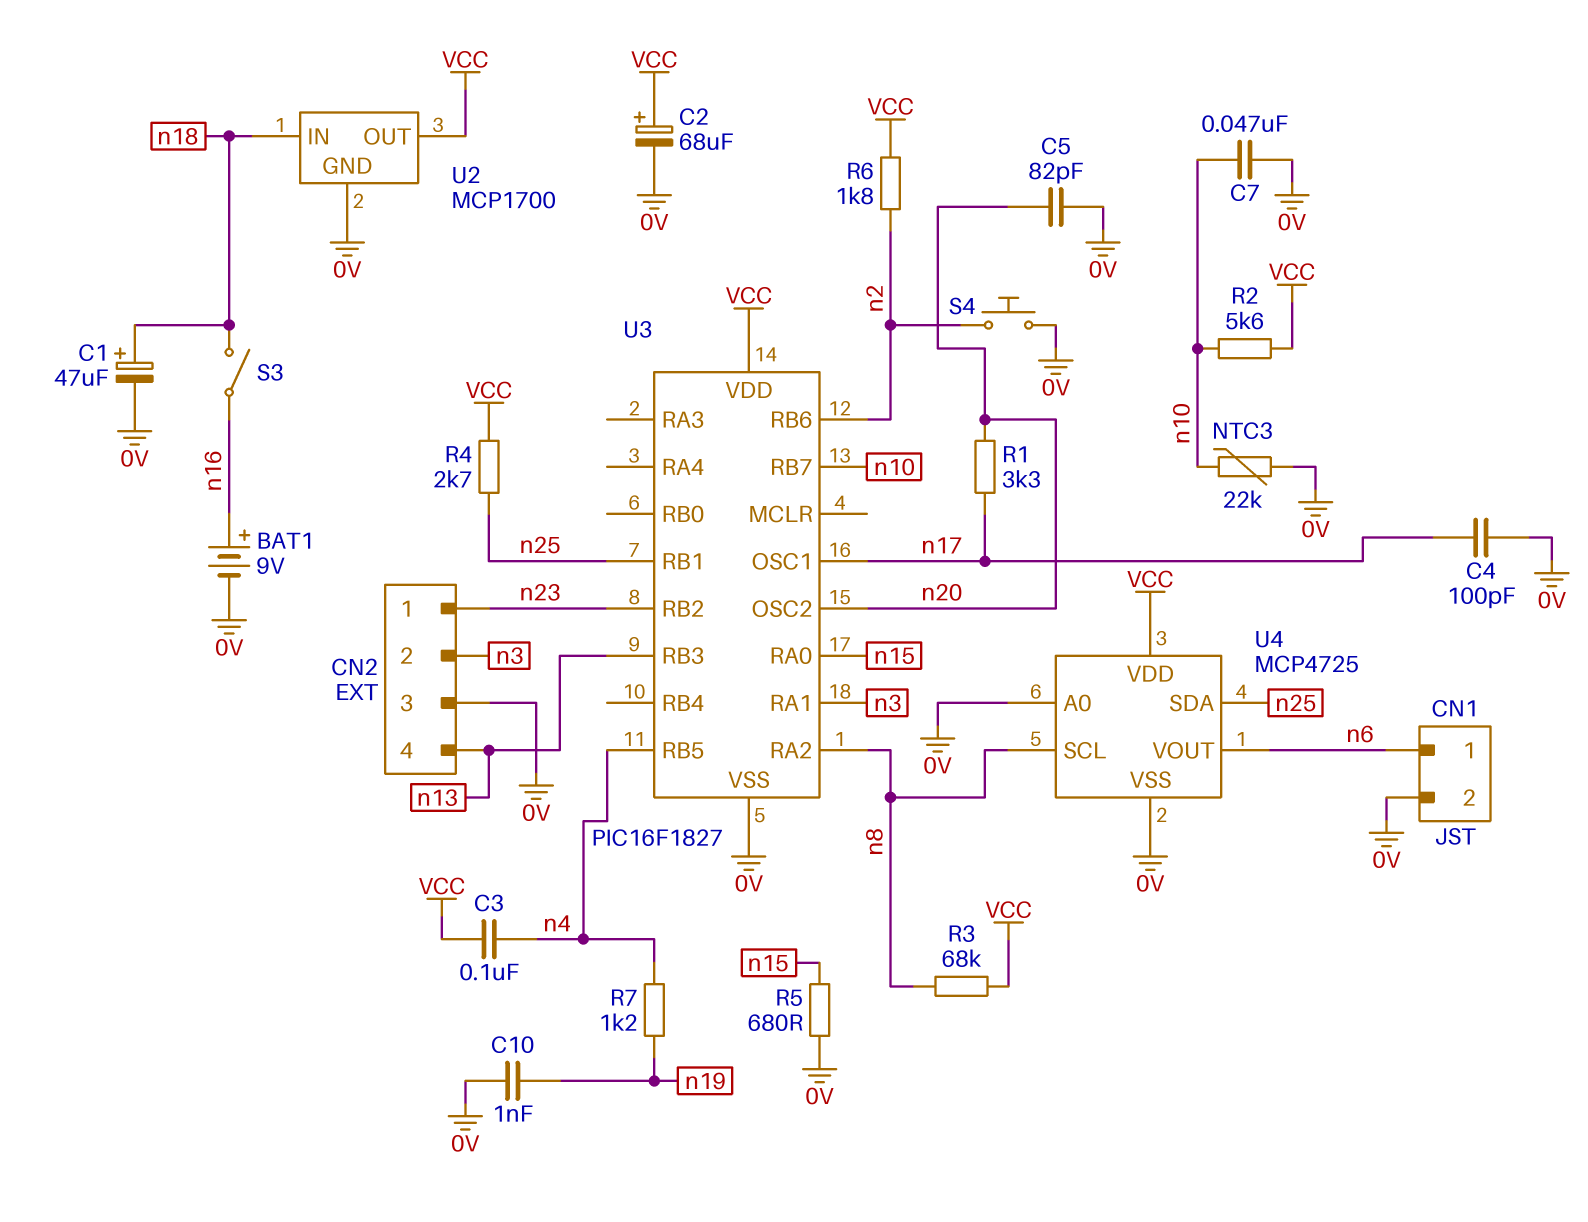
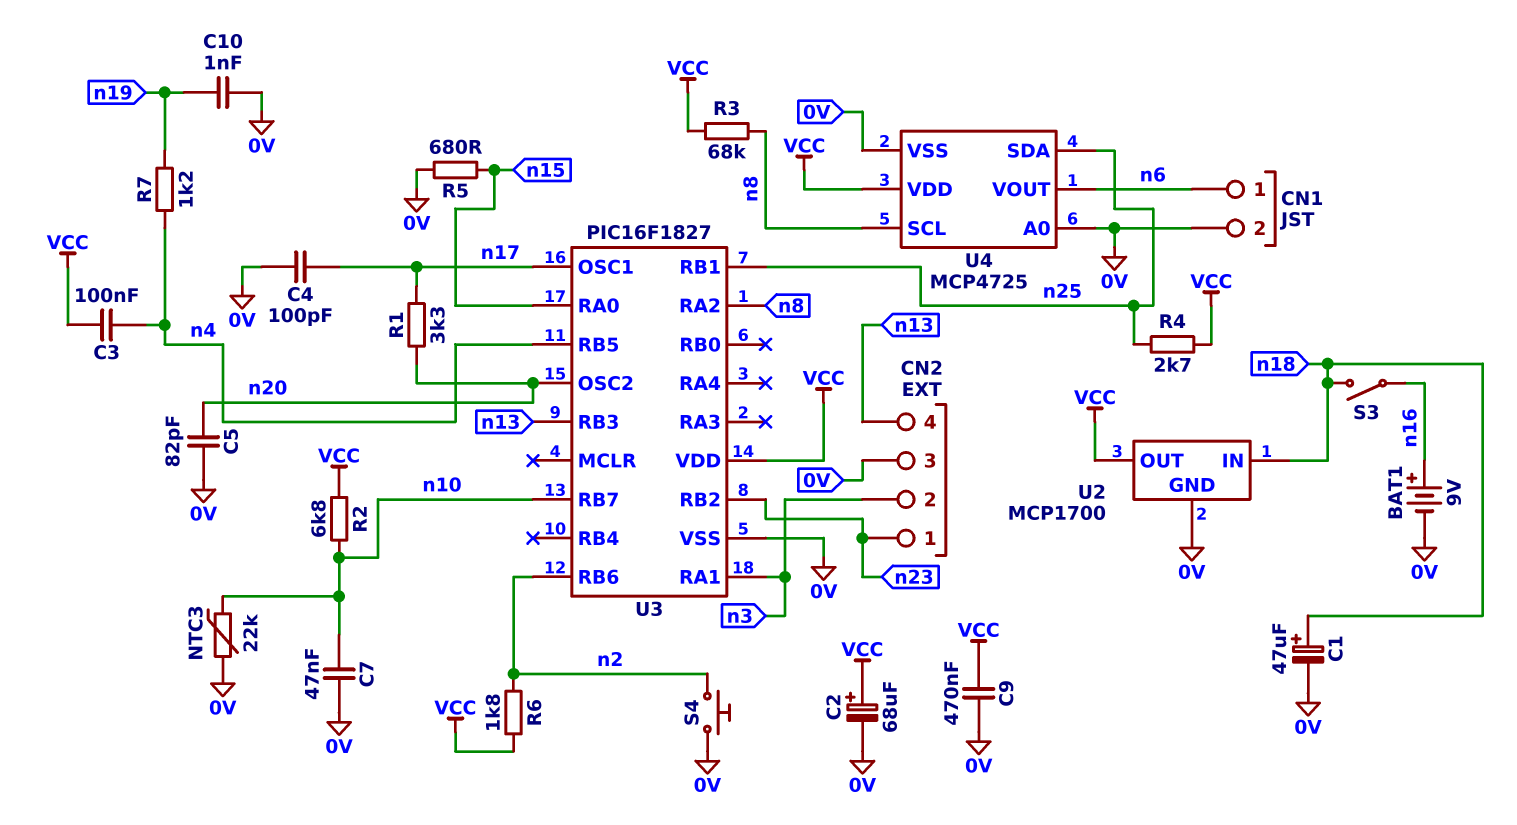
C9: none -> 470nF (0V, VCC)
R2: 5.6k (VCC, n10) -> 6.8k (VCC, n10)

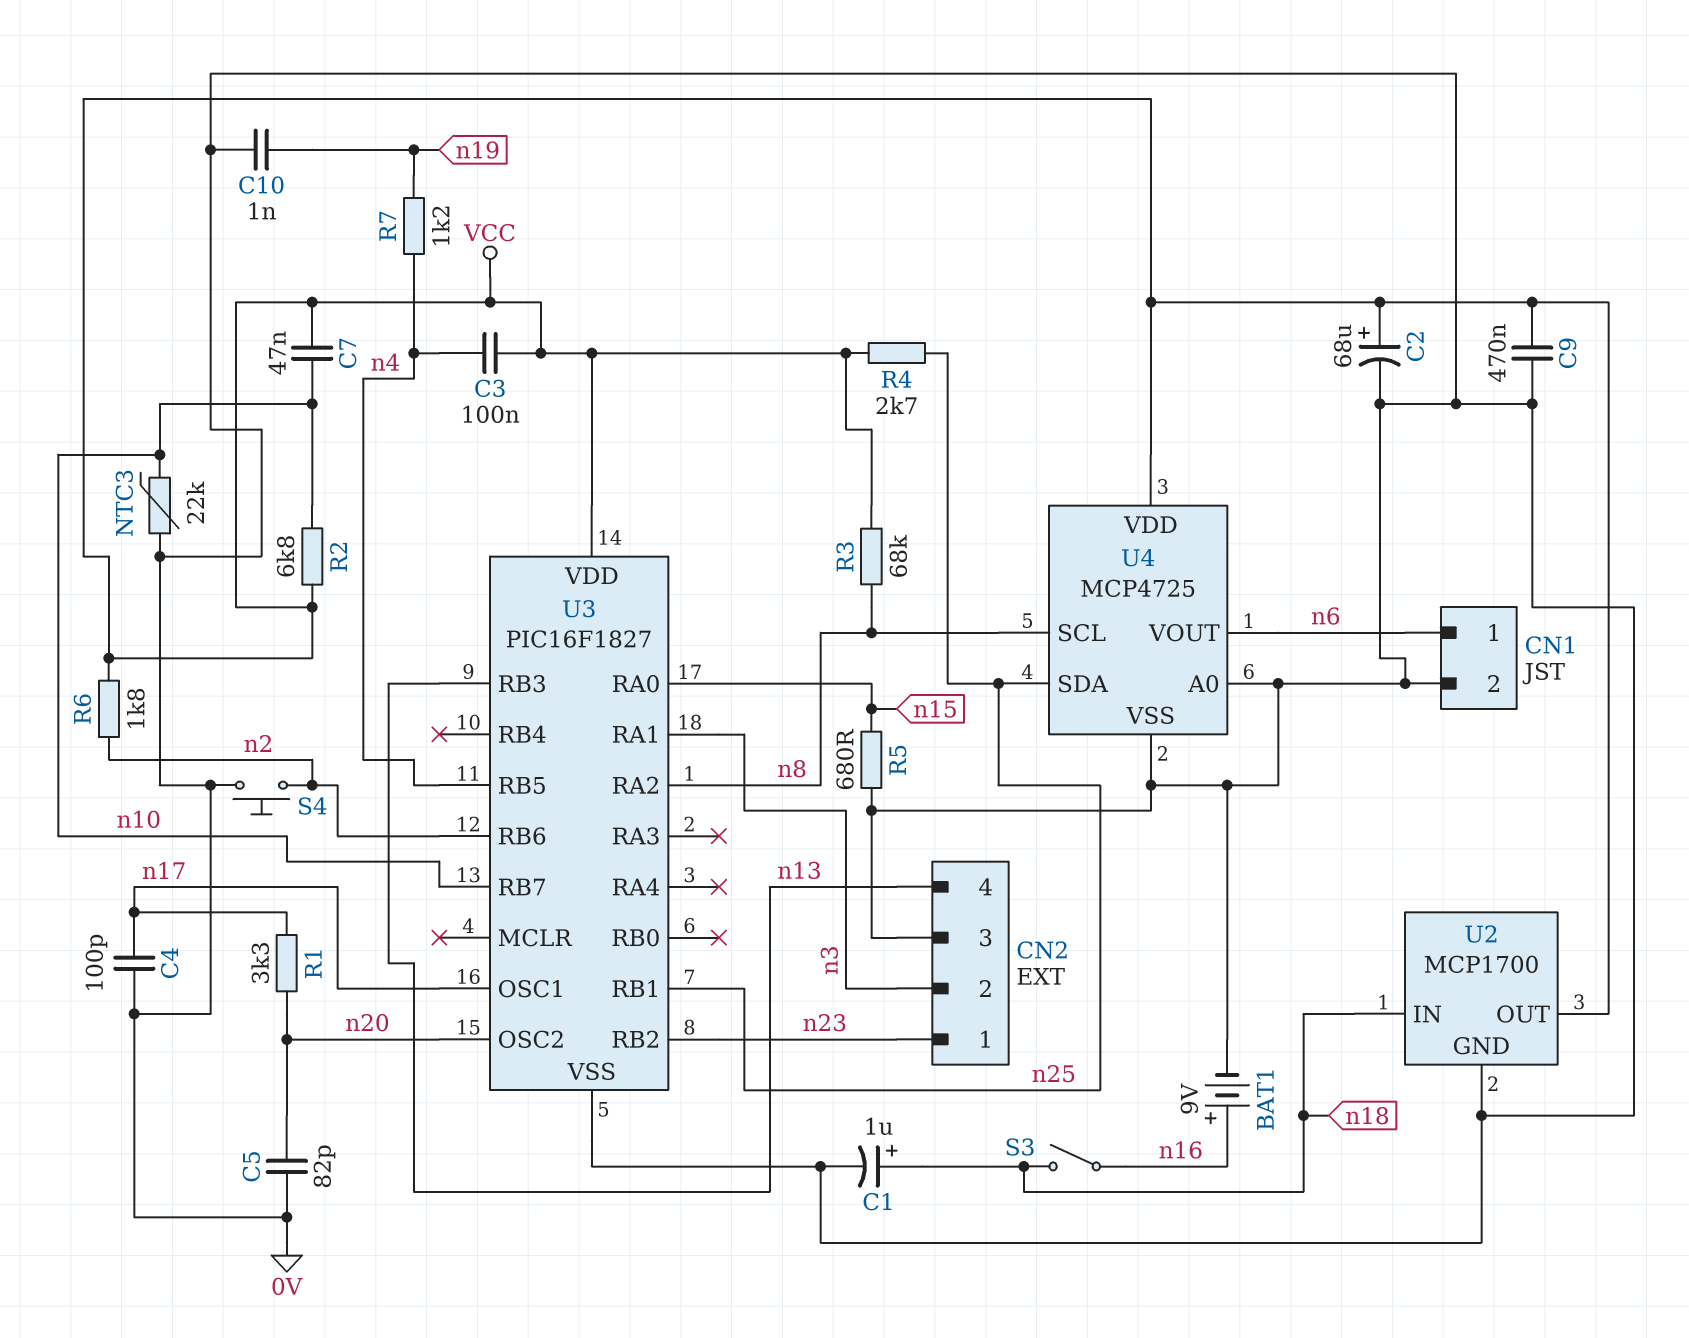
C1: 47uF (plus n18, minus 0V) -> 1uF (plus n18, minus 0V)
C7: 47nF (0V, n10) -> 47nF (VCC, n10)

